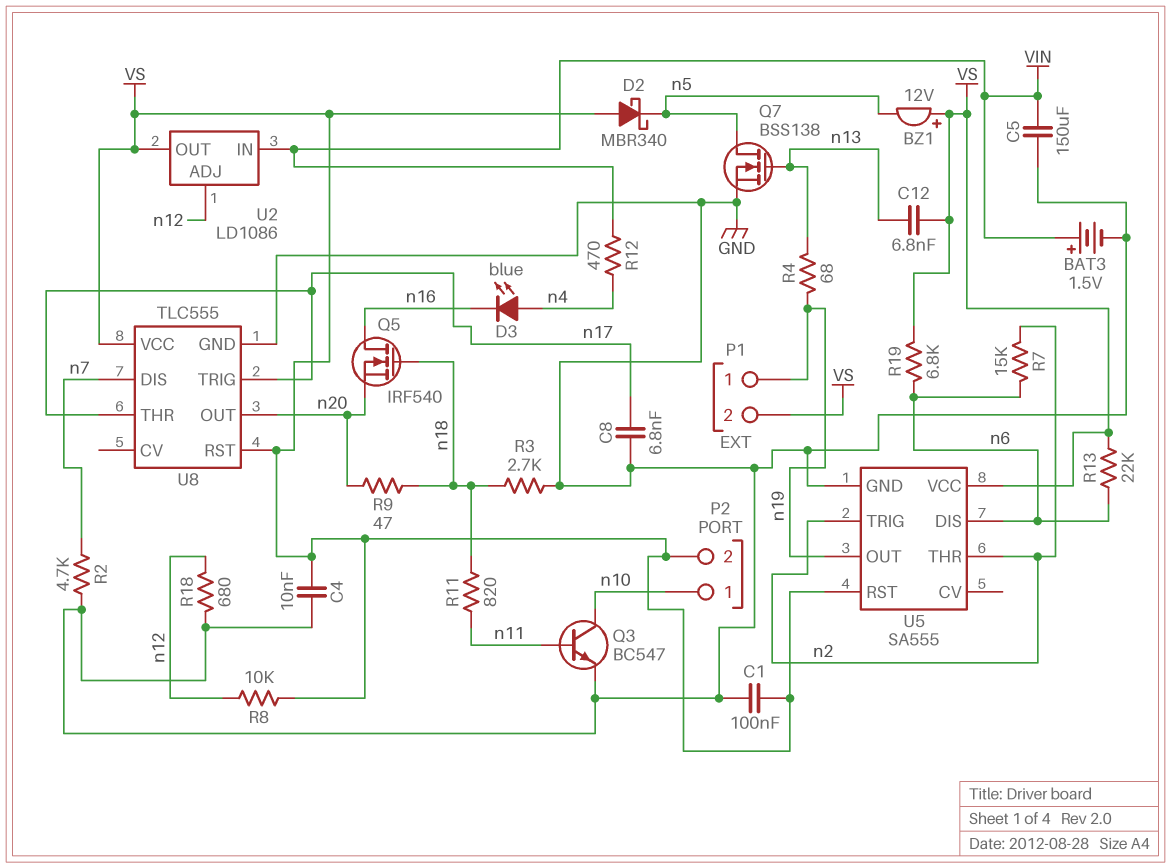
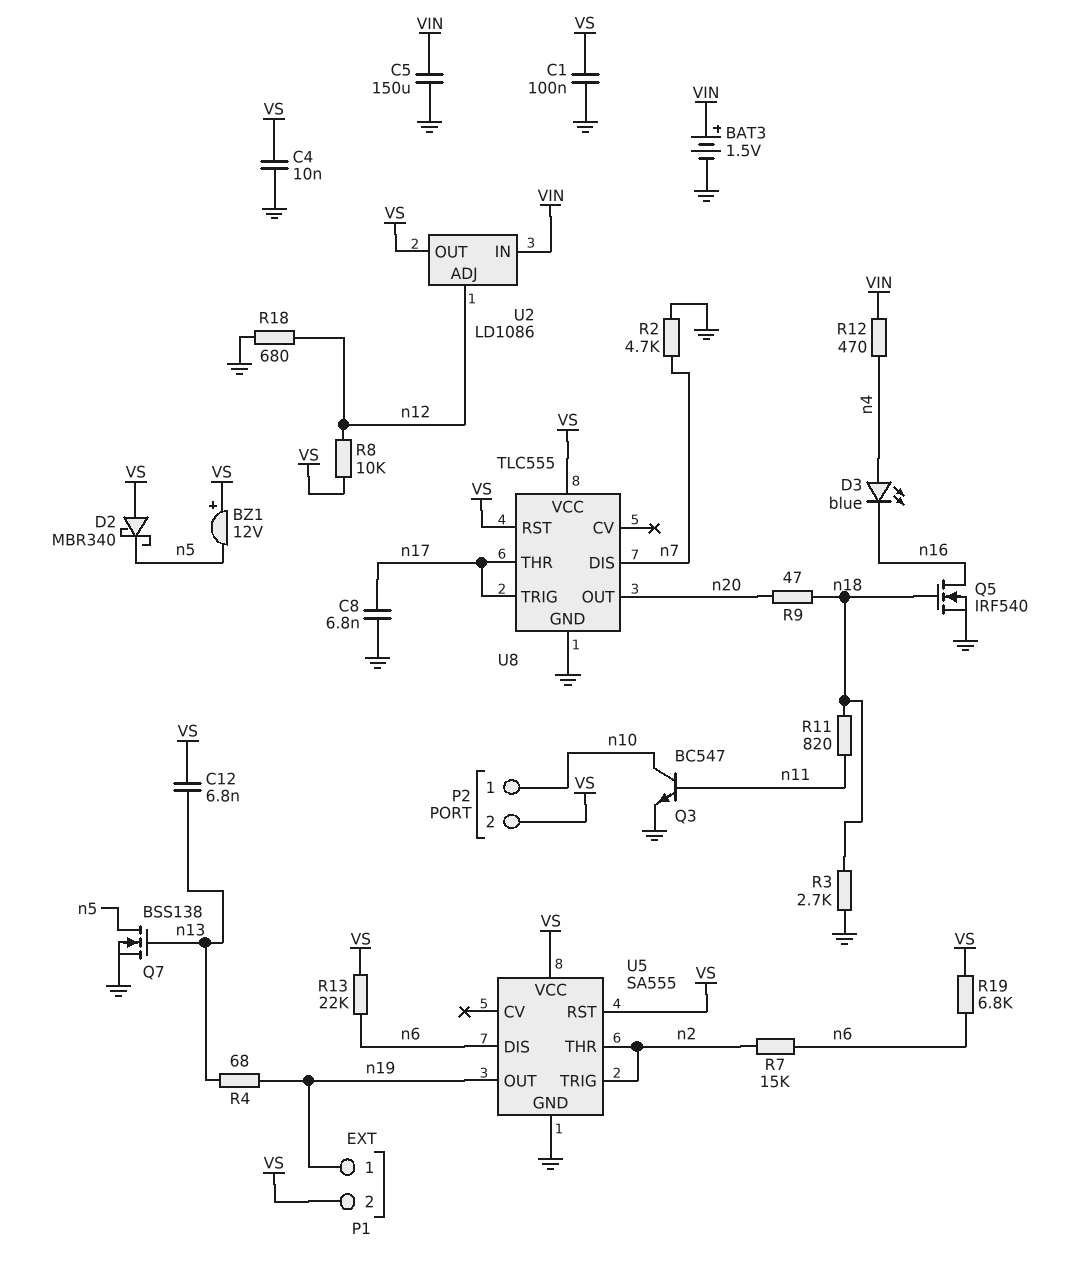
Q5: NMOS IRF540 (G n18, D n16, S n20) -> NMOS IRF540 (G n18, D n16, S GND)

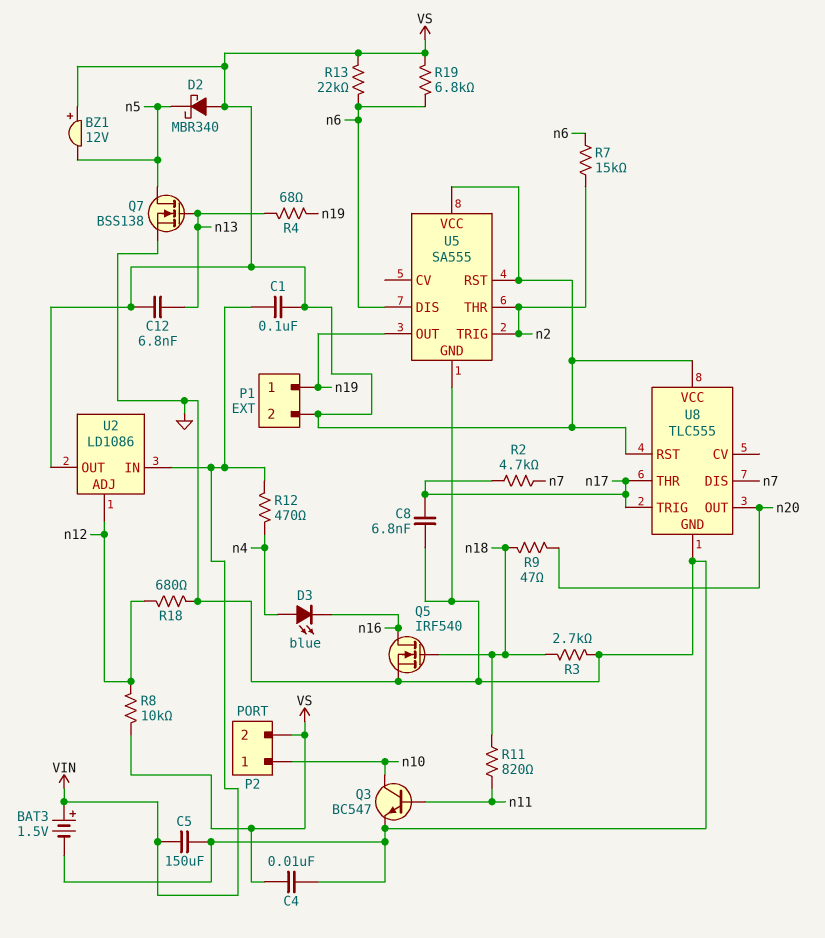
C1: 100nF (GND, VS) -> 100nF (VIN, VS)
R2: 4.7k (GND, n7) -> 4.7k (n7, n17)

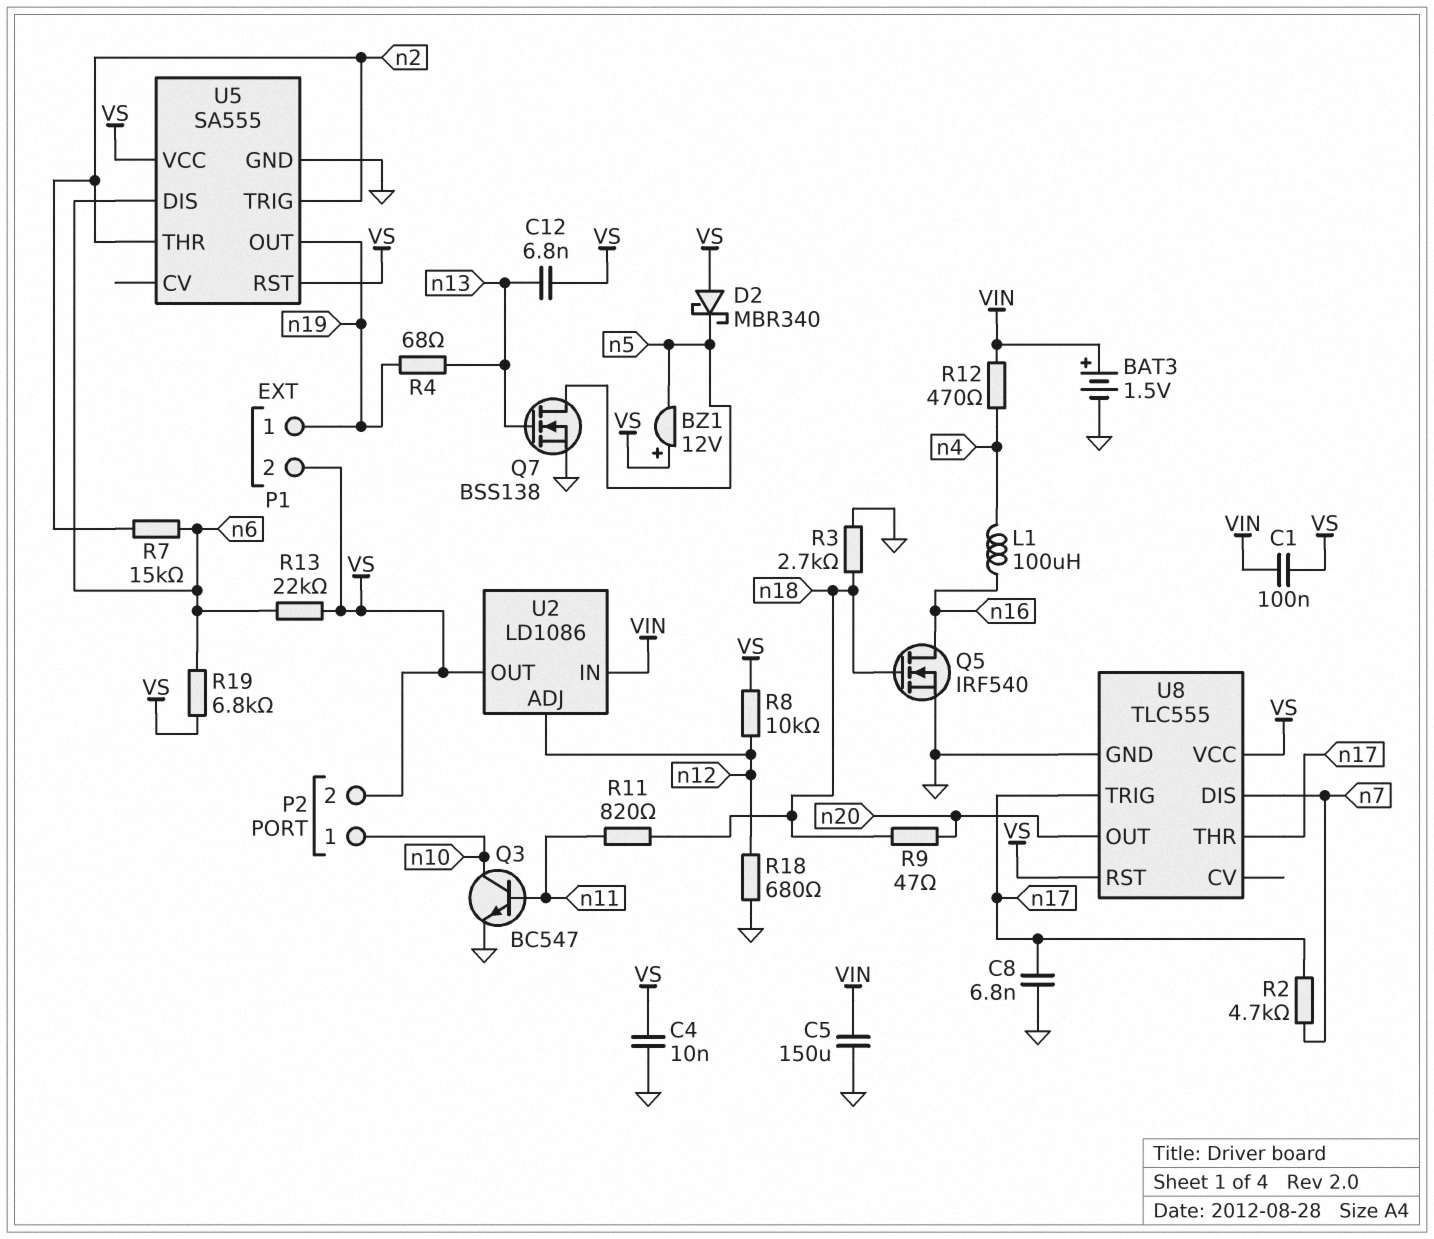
D3: LED blue (A n4, K n16) -> none
L1: none -> 100uH (n4, n16)

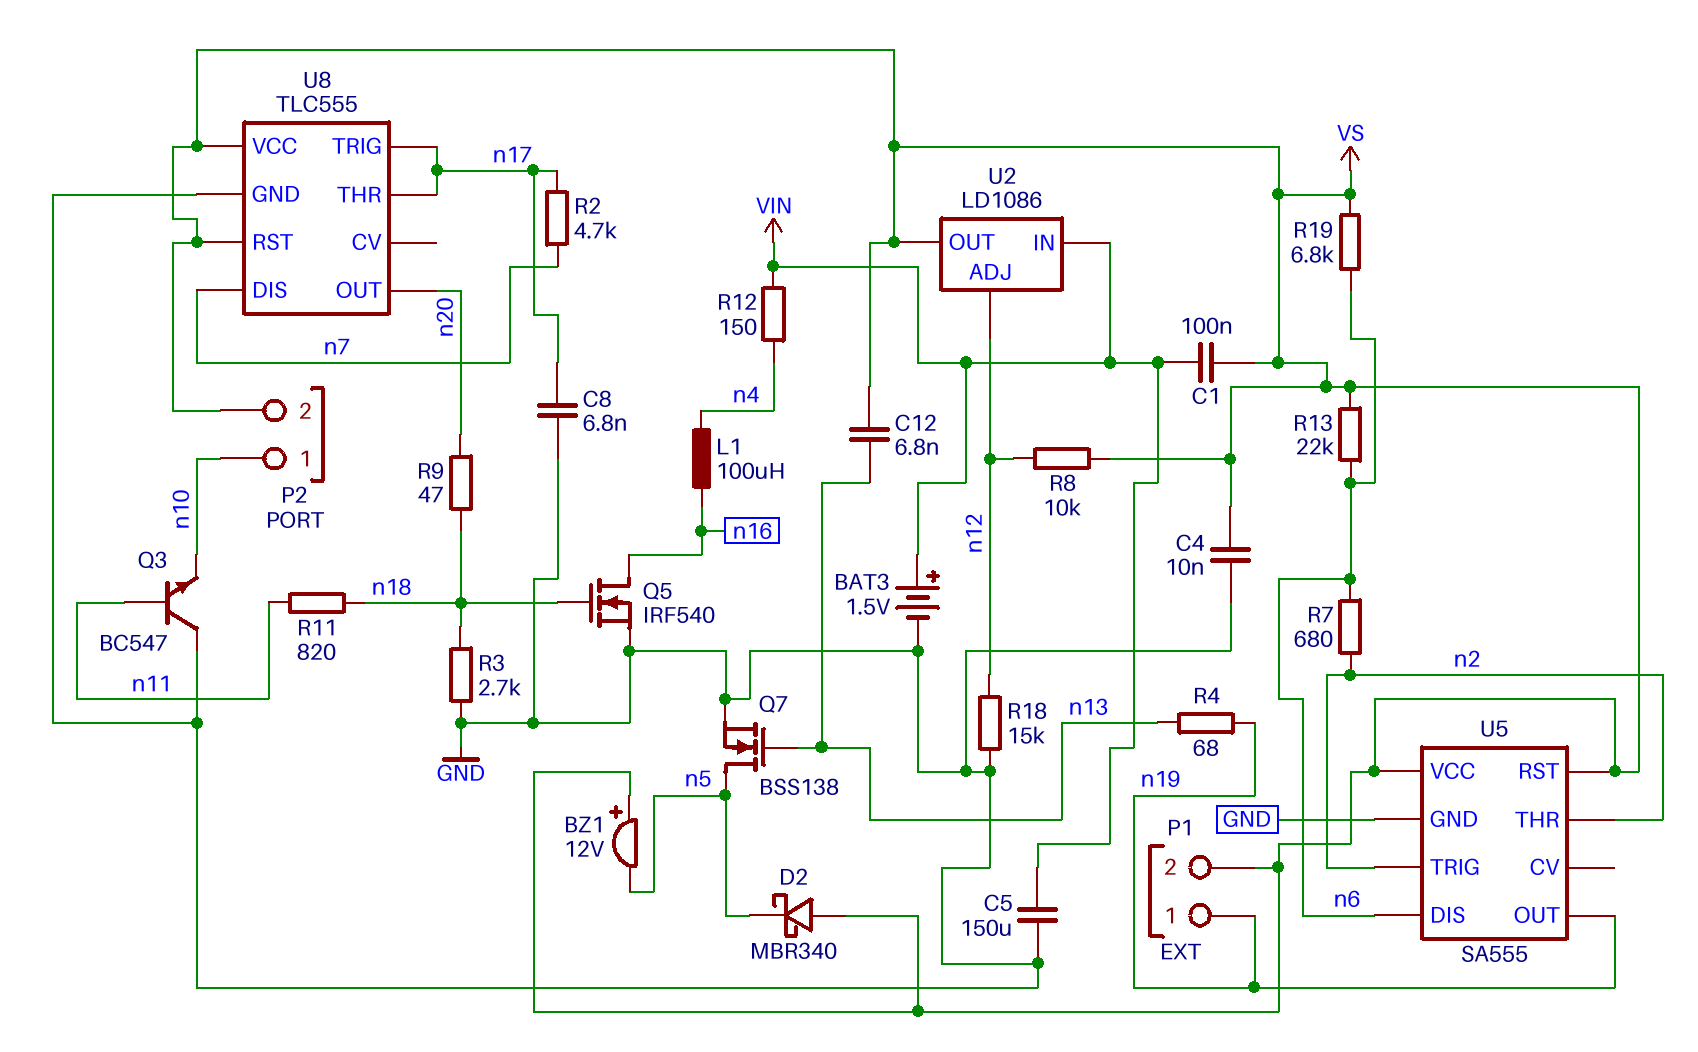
Q3: NPN BC547 (B n11, C n10, E GND) -> NPN BC547 (B n11, C GND, E n10)
R7: 15k (n2, n6) -> 680 (n2, n6)
R12: 470 (VIN, n4) -> 150 (VIN, n4)
R18: 680 (GND, n12) -> 15k (GND, n12)

